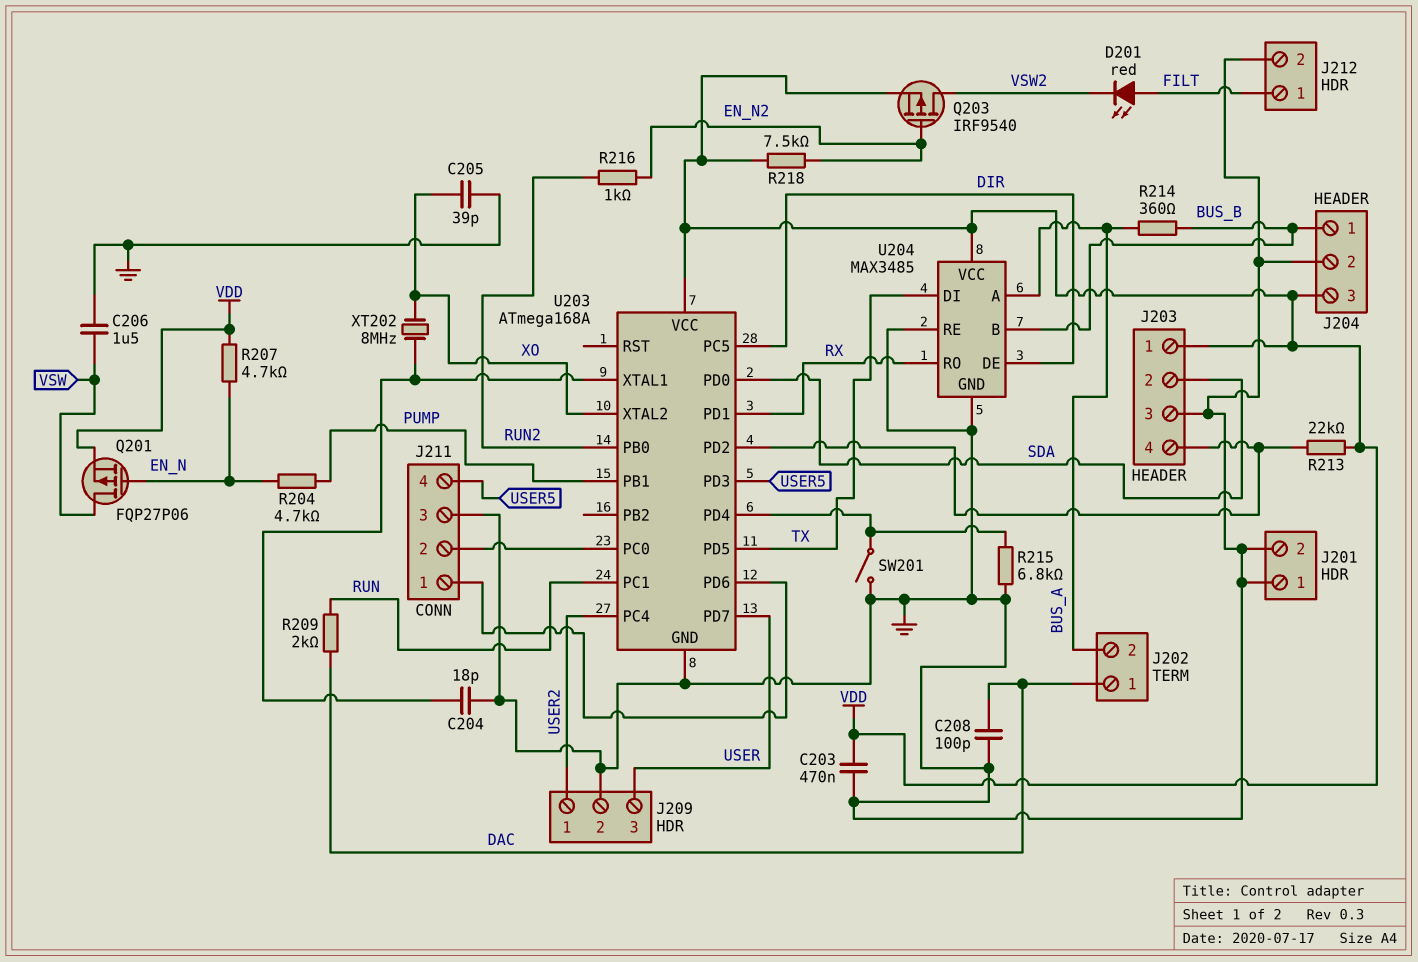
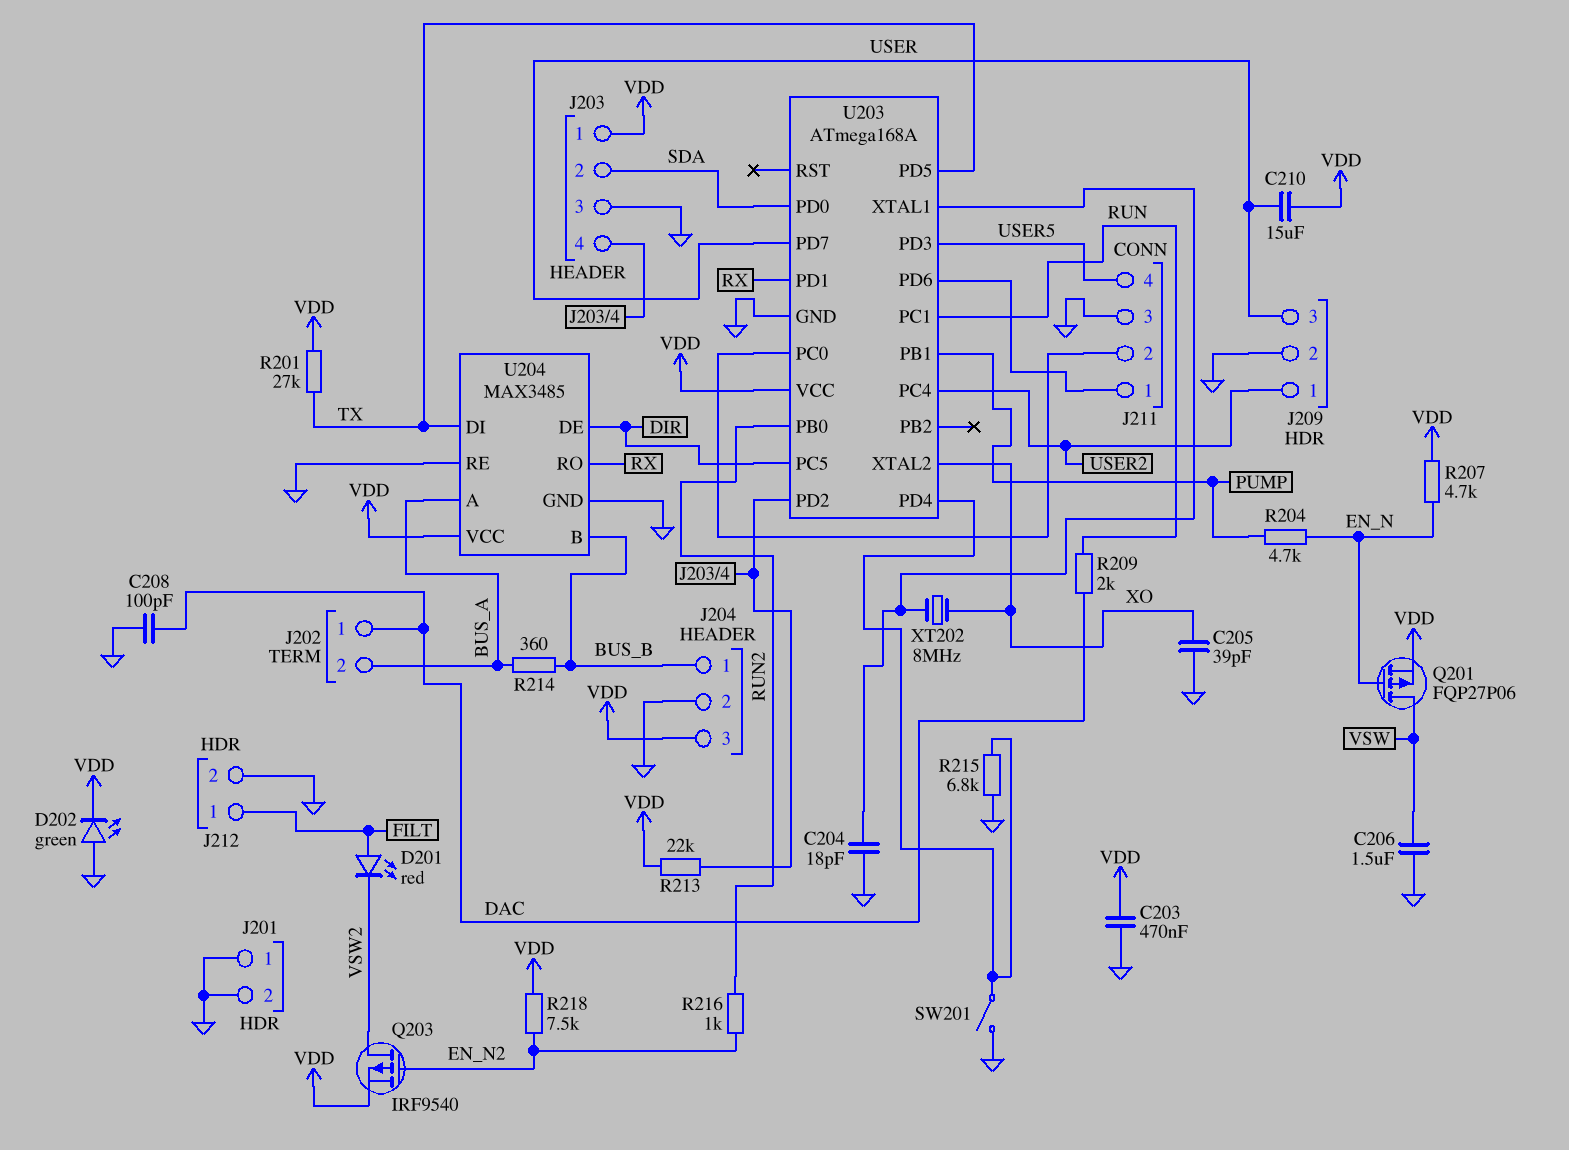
C210: none -> 15uF (USER, VDD)
D202: none -> LED green (A GND, K VDD)
R201: none -> 27k (TX, VDD)

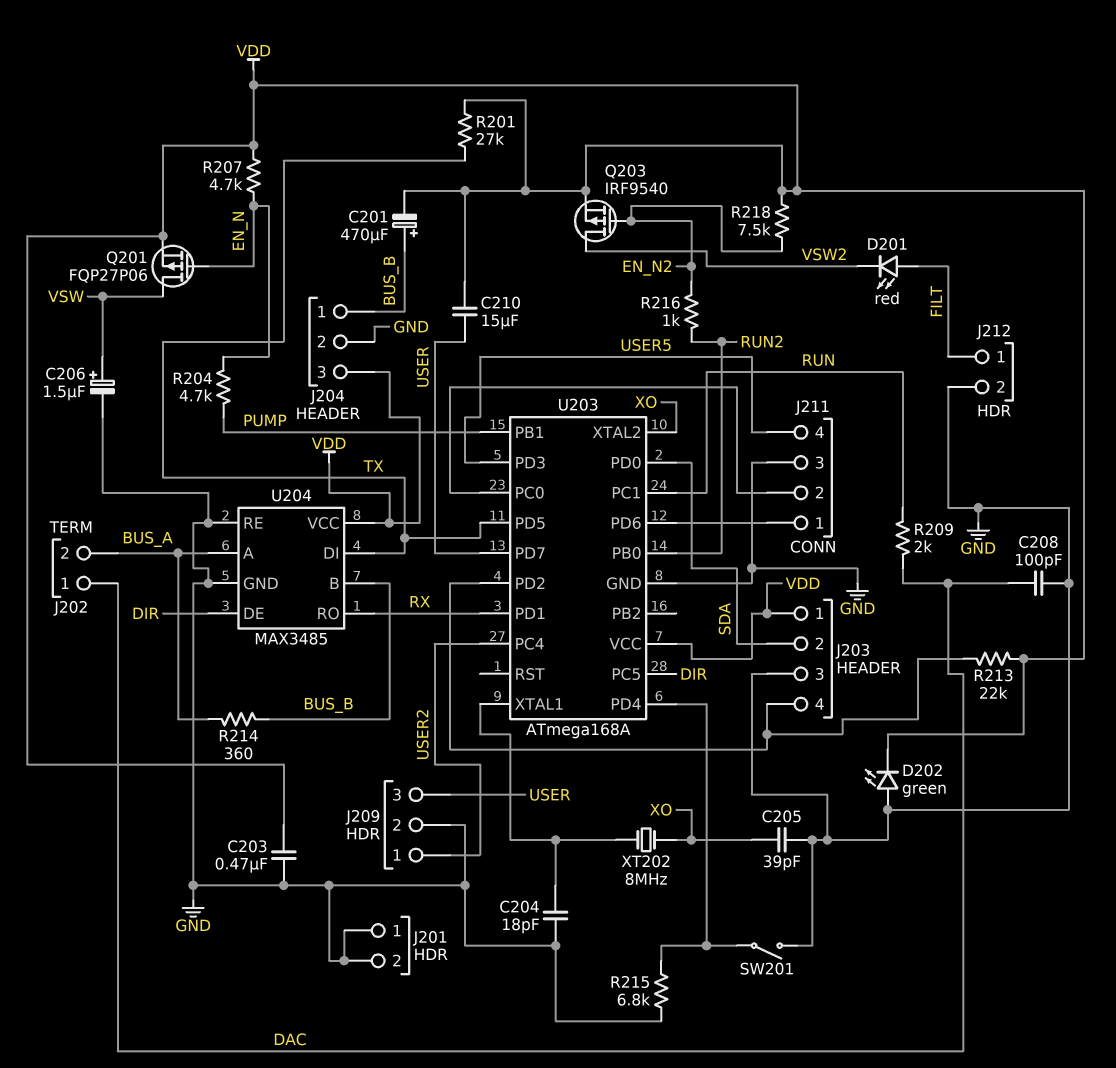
C201: none -> 470uF (plus BUS_B, minus VDD)
C206: 1.5uF (GND, VSW) -> 1.5uF (plus VSW, minus GND)

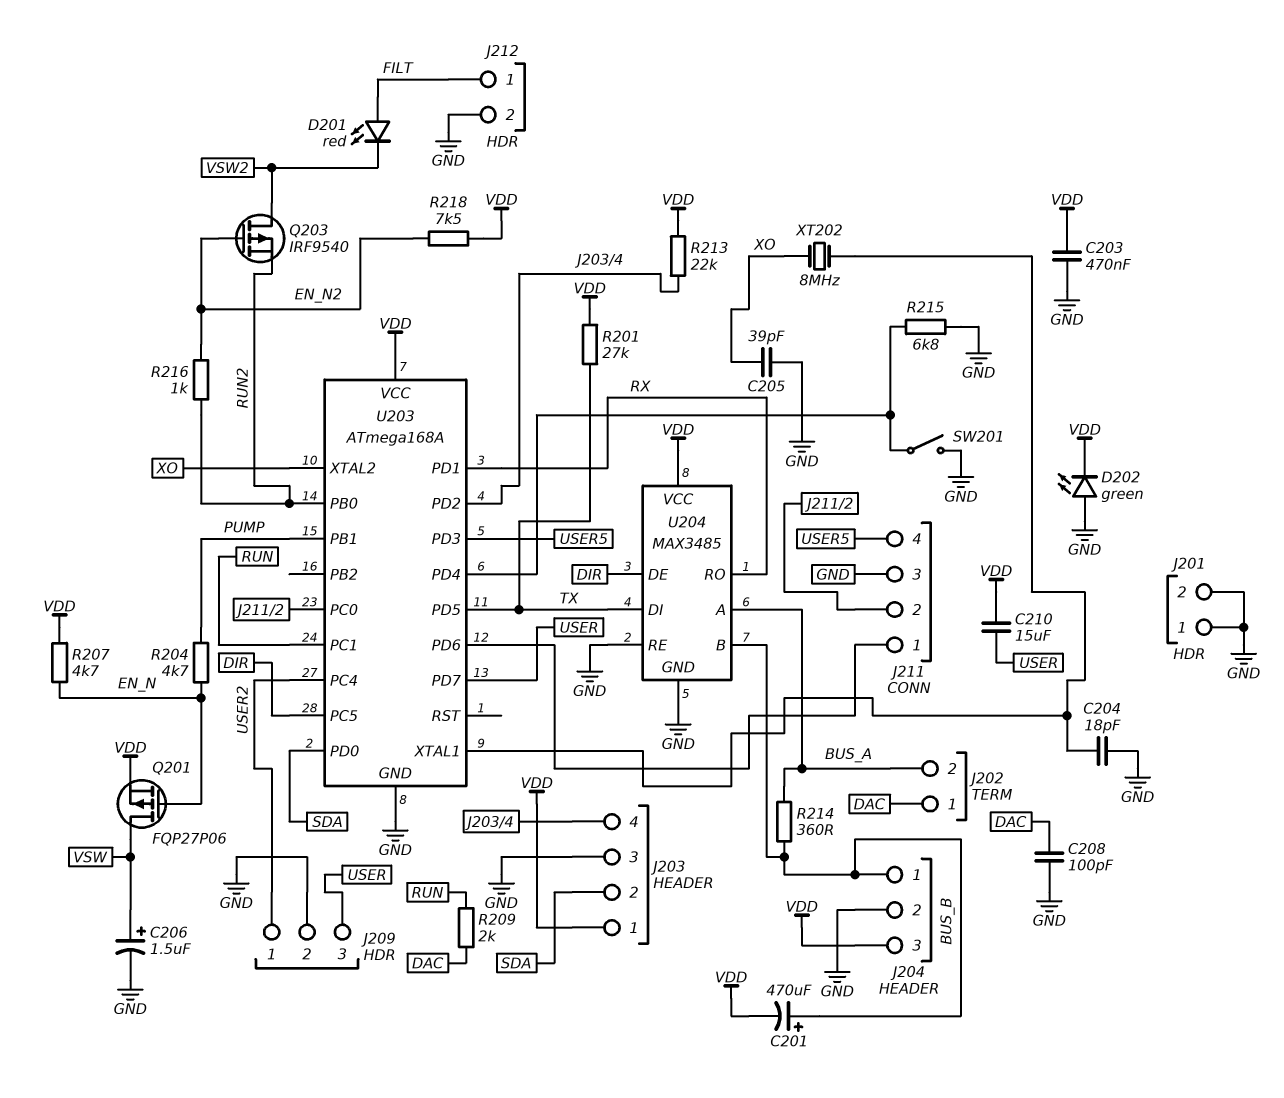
Q203: PMOS IRF9540 (G EN_N2, D VSW2, S VDD) -> PMOS IRF9540 (G EN_N2, D VSW2, S RUN2)

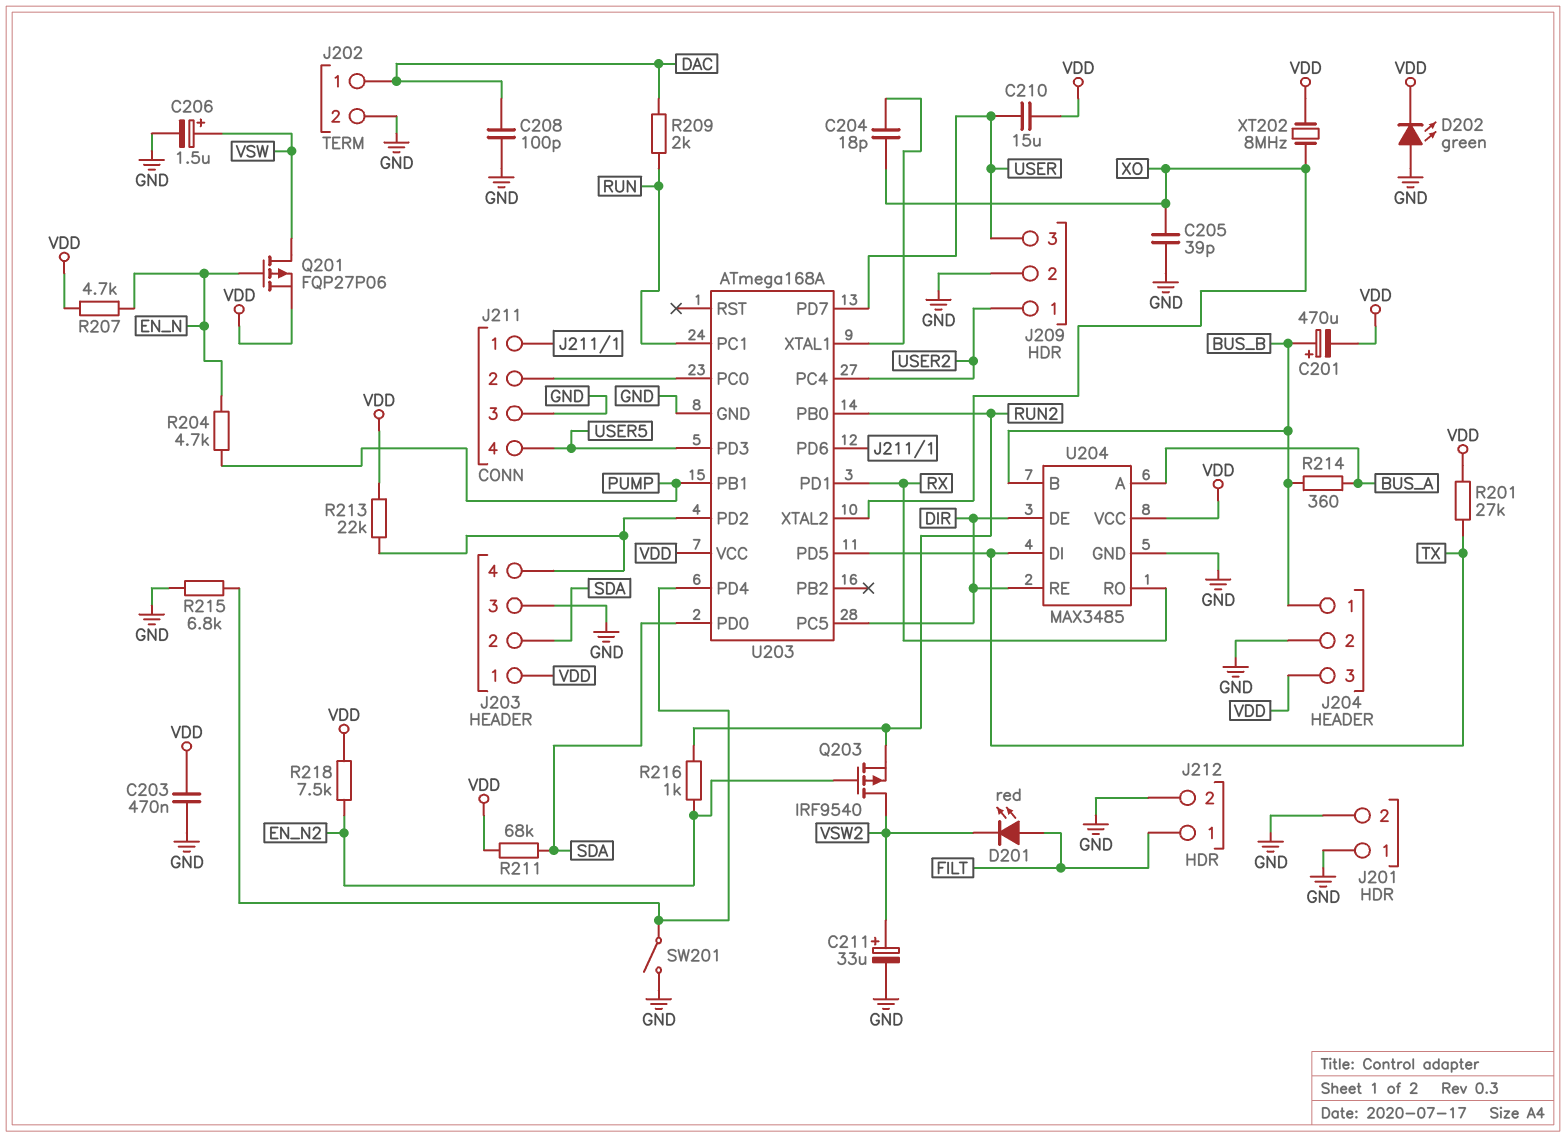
C204: 18pF (GND, U203/XTAL1) -> 18pF (U203/XTAL1, XO)
C211: none -> 33uF (plus VSW2, minus GND)
J202 pin 2: BUS_A -> GND
R211: none -> 68k (SDA, VDD)
U204 pin RE: GND -> DIR
XT202: 8MHz (U203/XTAL1, XO) -> 8MHz (VDD, XO)

